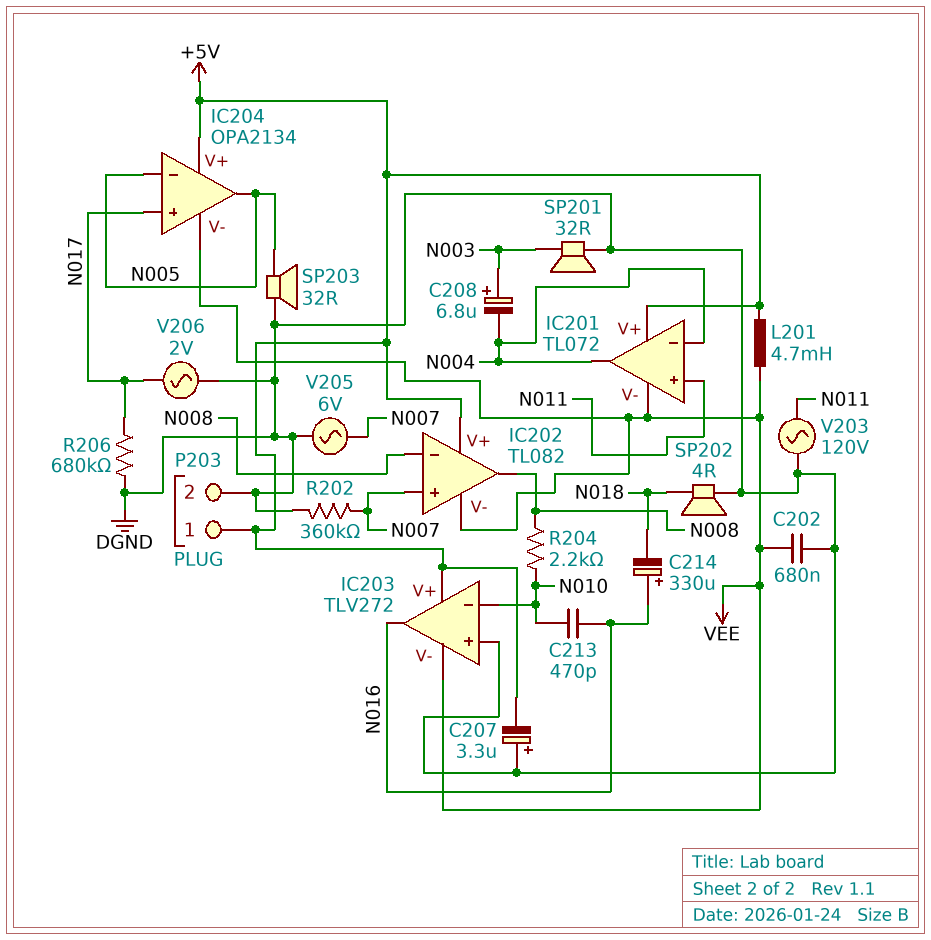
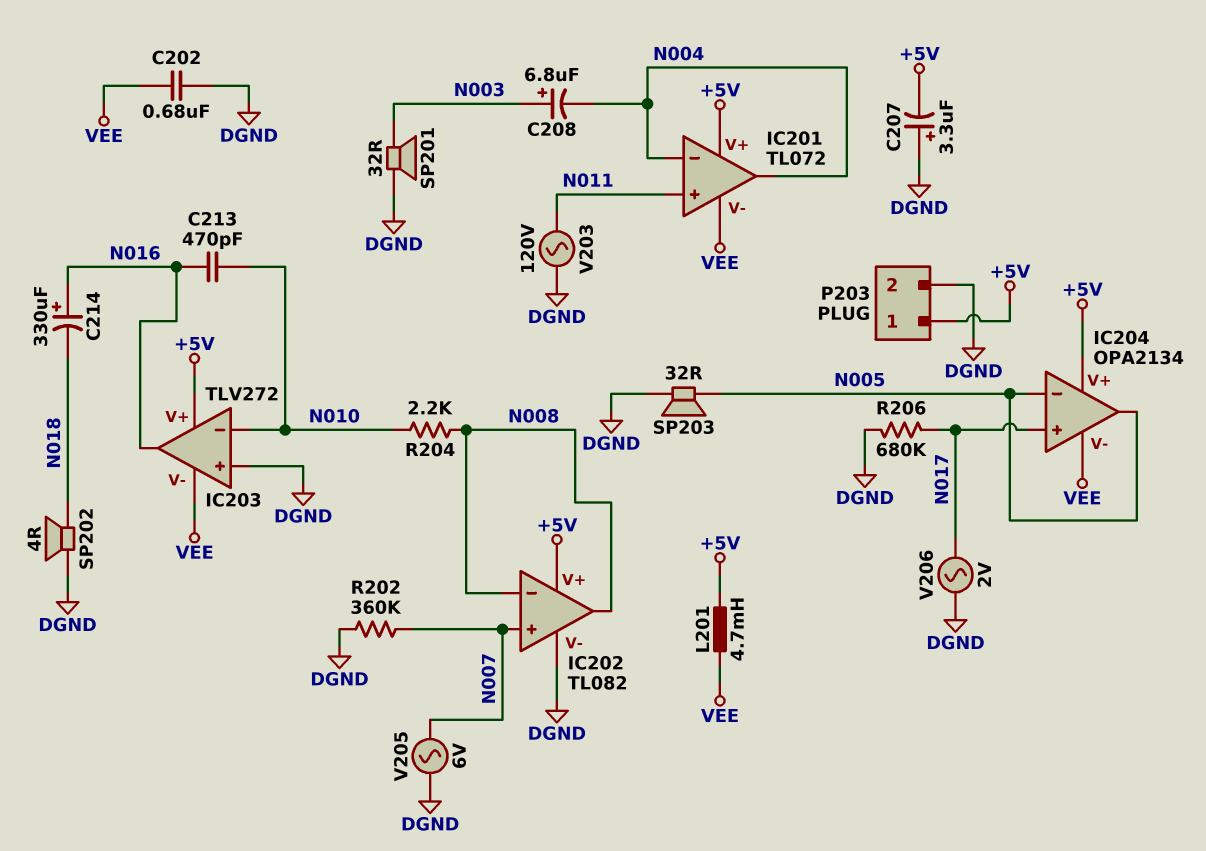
IC202 pin V-: VEE -> DGND

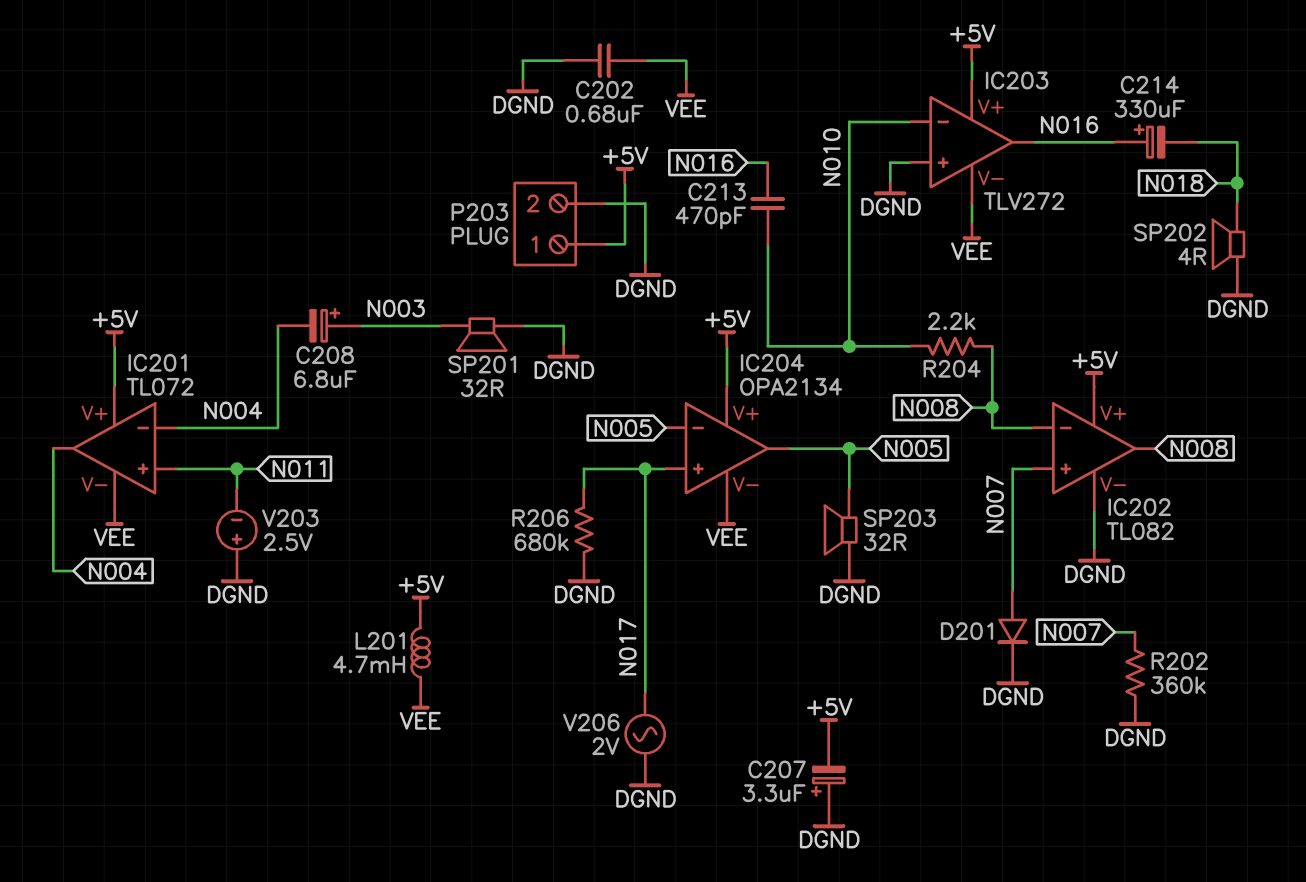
D201: none -> diode (A N007, K DGND)
V203: AC 120V (DGND, N011) -> 2.5V (plus DGND, minus N011)
V205: AC 6V (DGND, N007) -> none

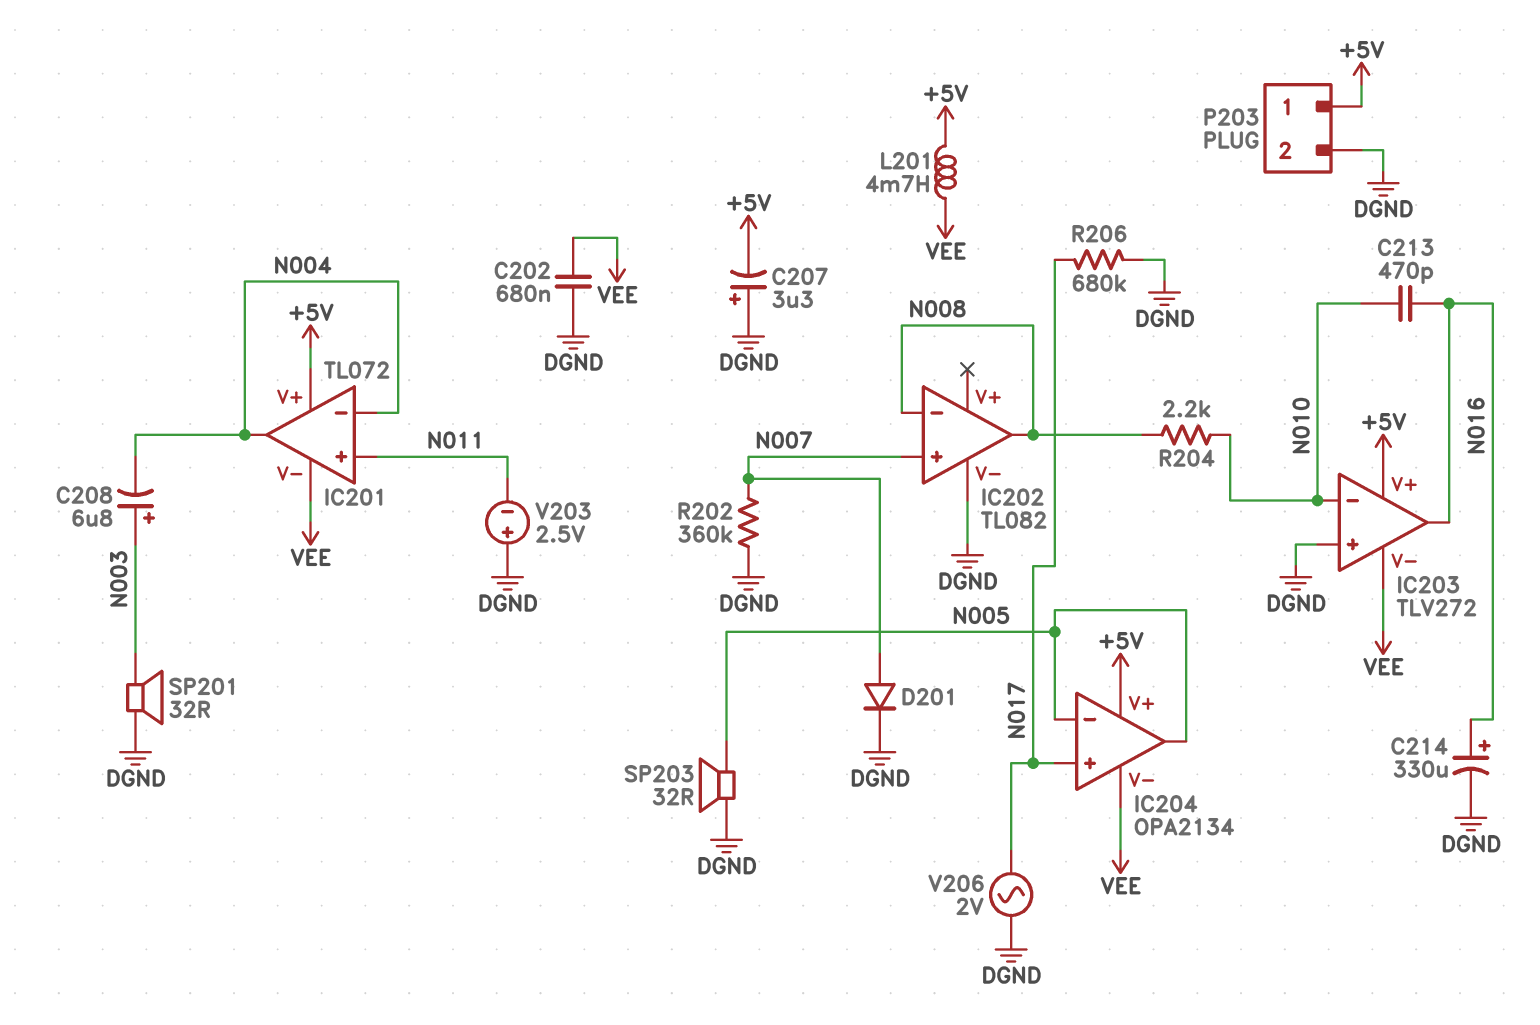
C214: 330uF (plus N016, minus N018) -> 330uF (plus N016, minus DGND)
IC202 pin V+: +5V -> none
SP202: speaker 4R (DGND, N018) -> none

